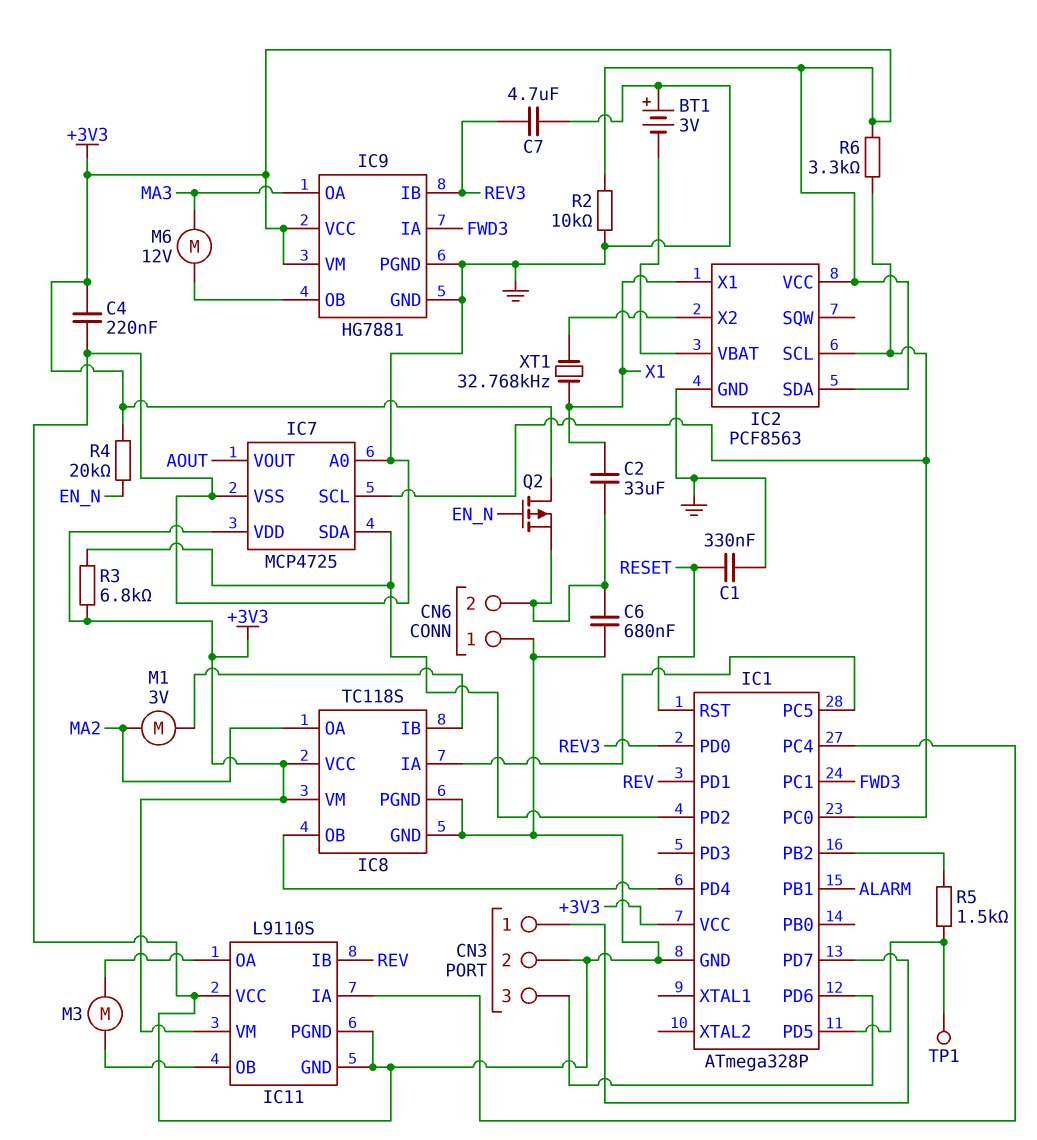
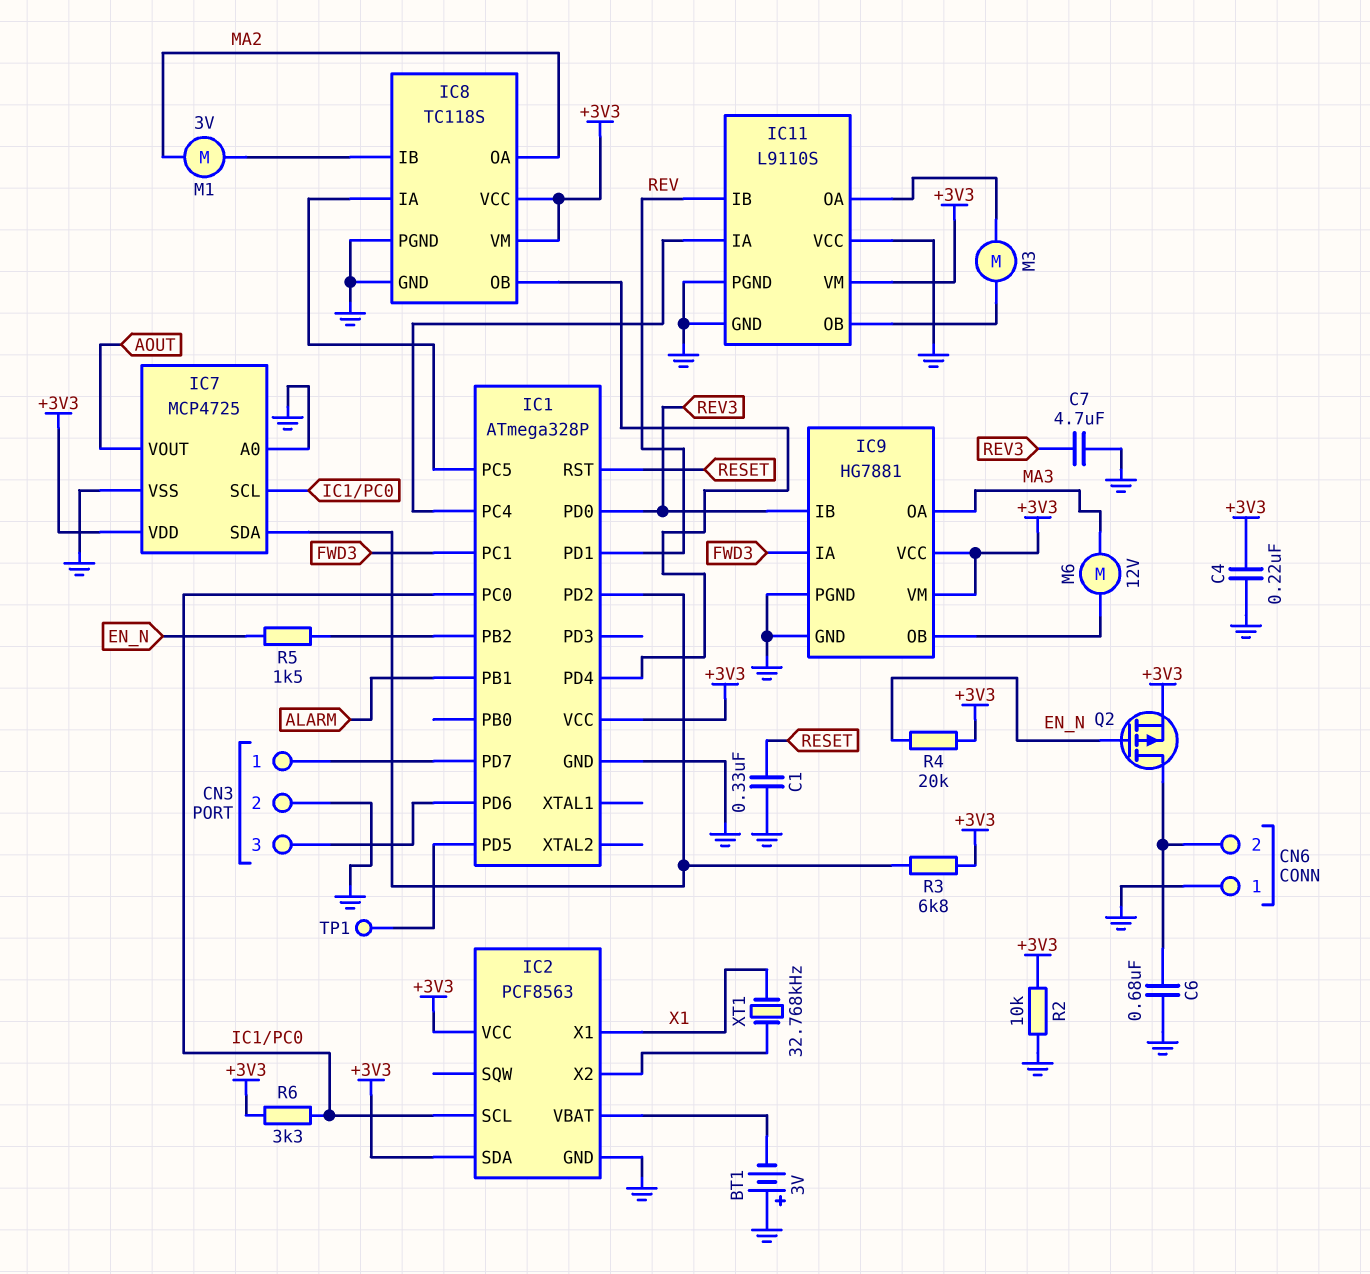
C2: 33uF (CN6/2, X1) -> none
Q2: PMOS (G EN_N, D +3V3, S CN6/2) -> PMOS (G EN_N, D CN6/2, S +3V3)
R5: 1.5k (IC1/PB2, IC1/PD5) -> 1.5k (EN_N, IC1/PB2)

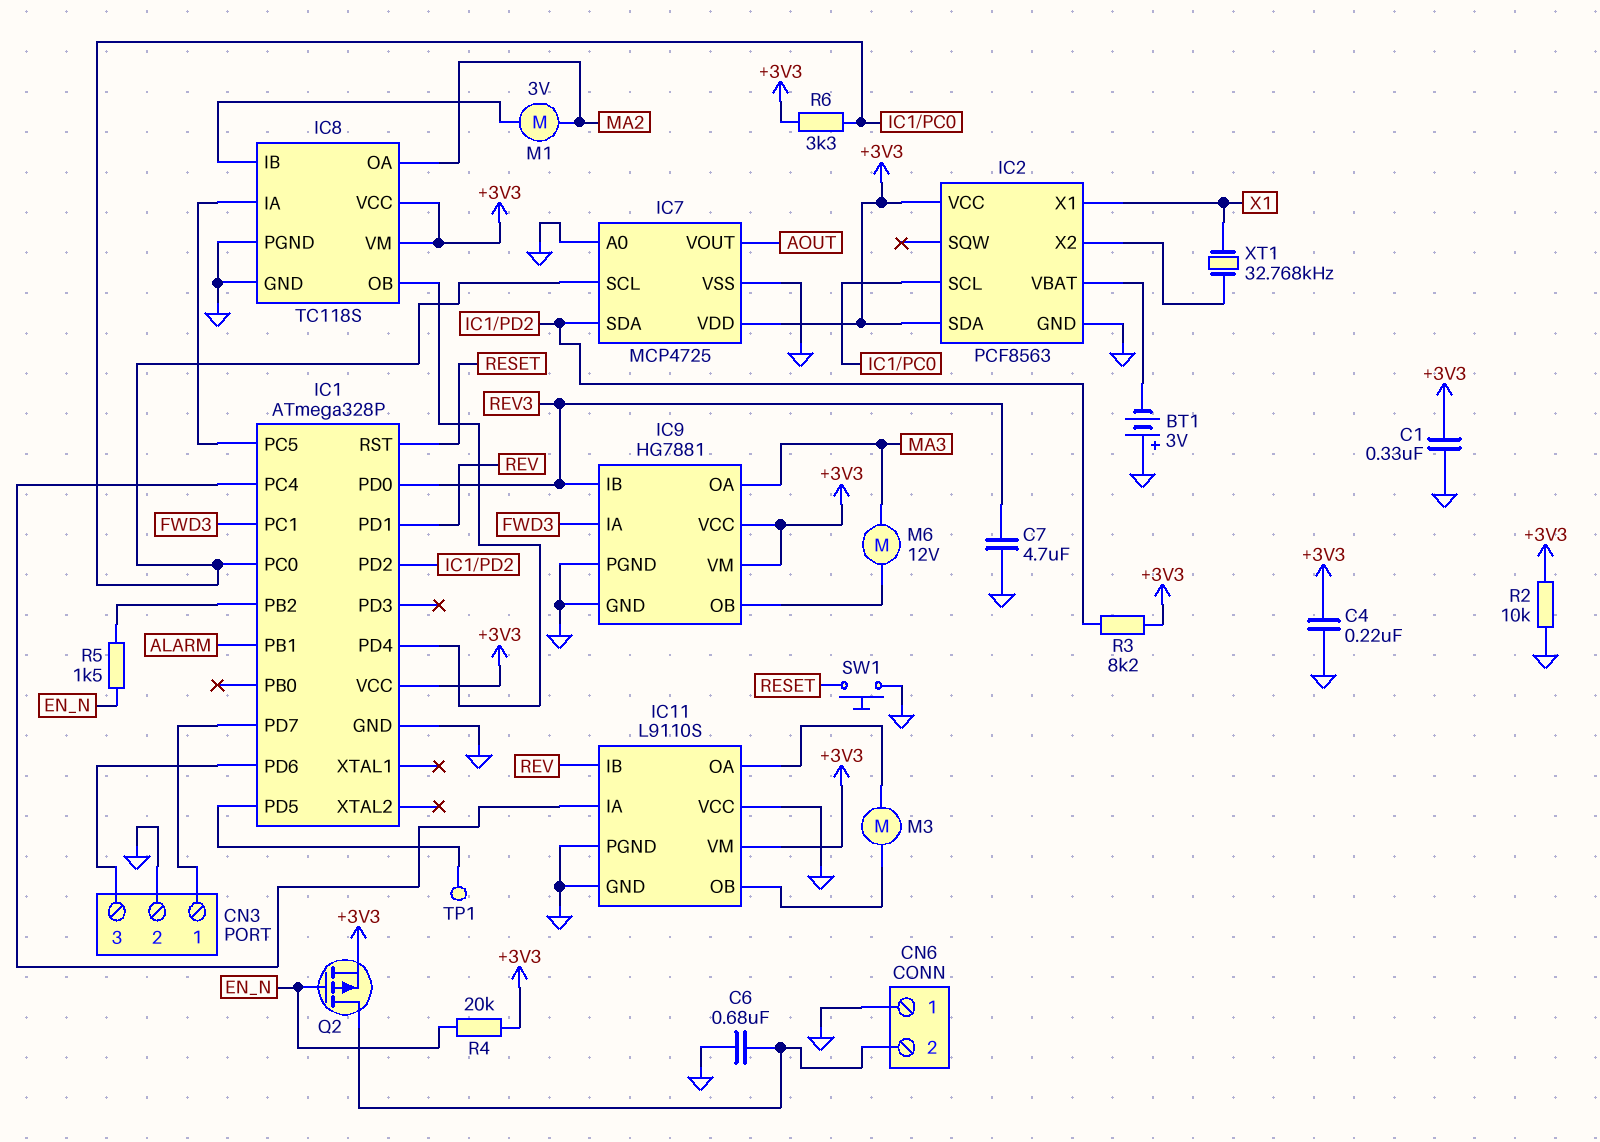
C1: 330nF (GND, RESET) -> 330nF (+3V3, GND)
R3: 6.8k (+3V3, IC1/PD2) -> 8.2k (+3V3, IC1/PD2)
SW1: none -> button (GND, RESET)

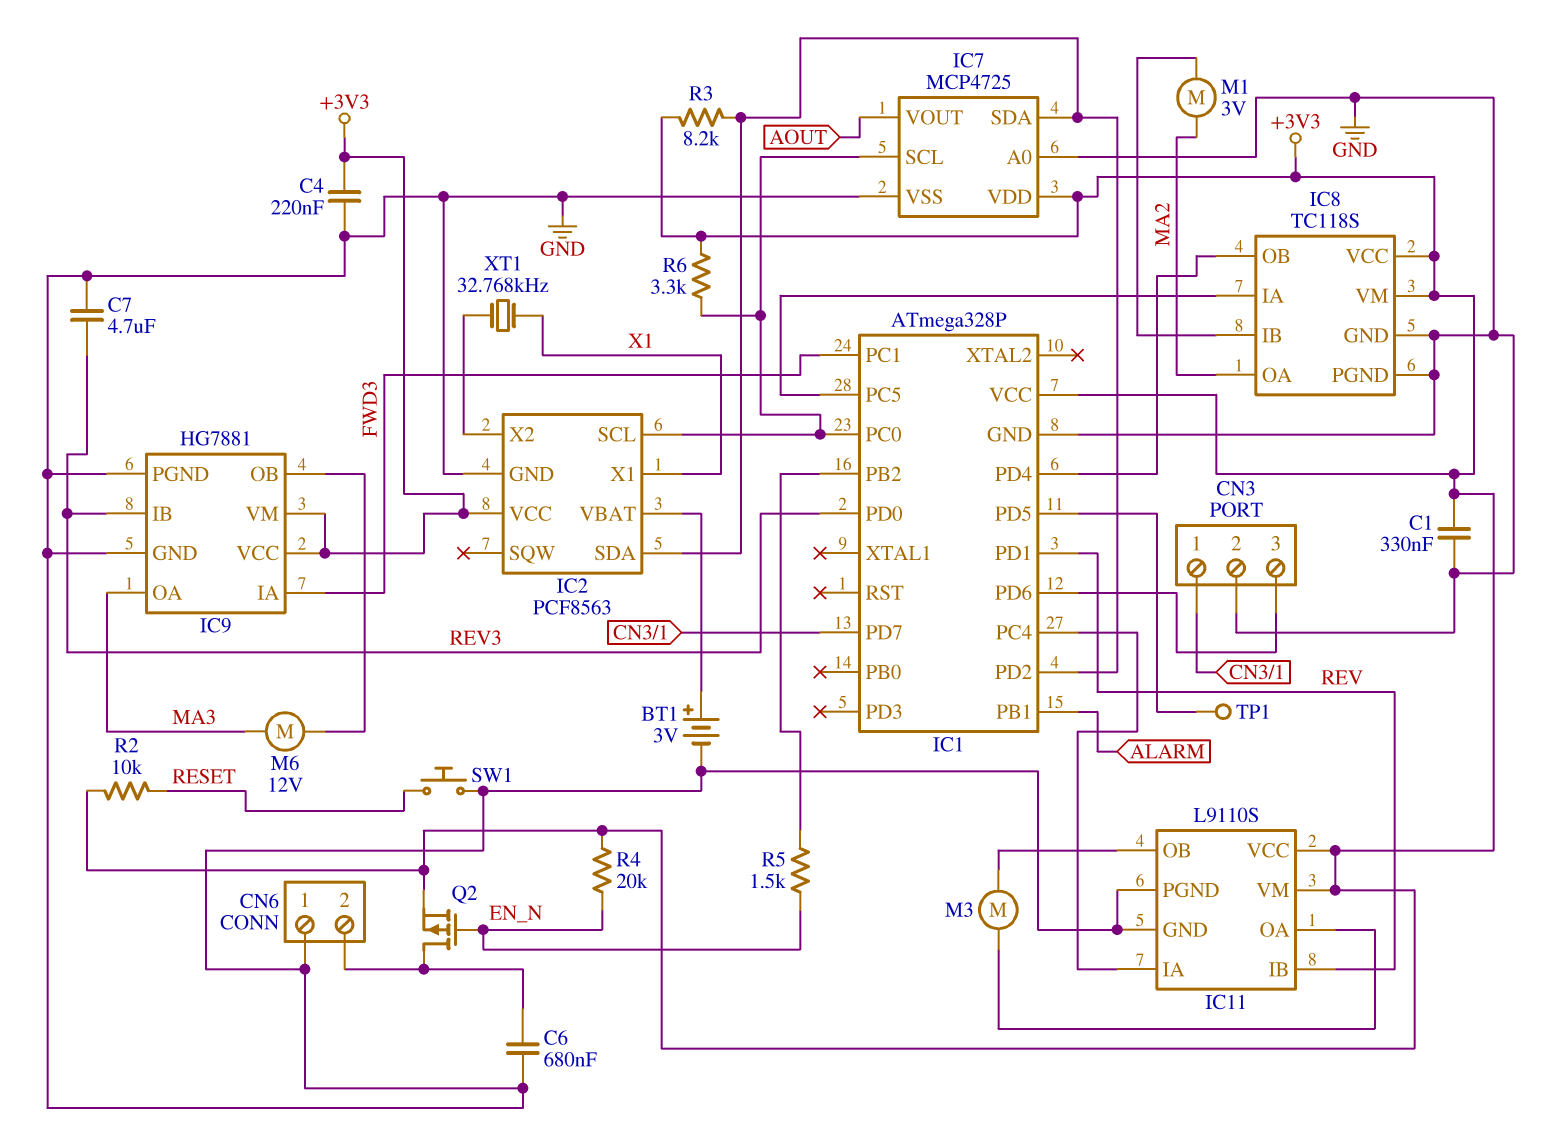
BT1: 3V (plus GND, minus IC2/VBAT) -> 3V (plus IC2/VBAT, minus GND)
IC1 pin RST: RESET -> none
IC2 pin SDA: +3V3 -> IC1/PD2
IC11 pin VCC: GND -> +3V3
R2: 10k (+3V3, GND) -> 10k (+3V3, RESET)

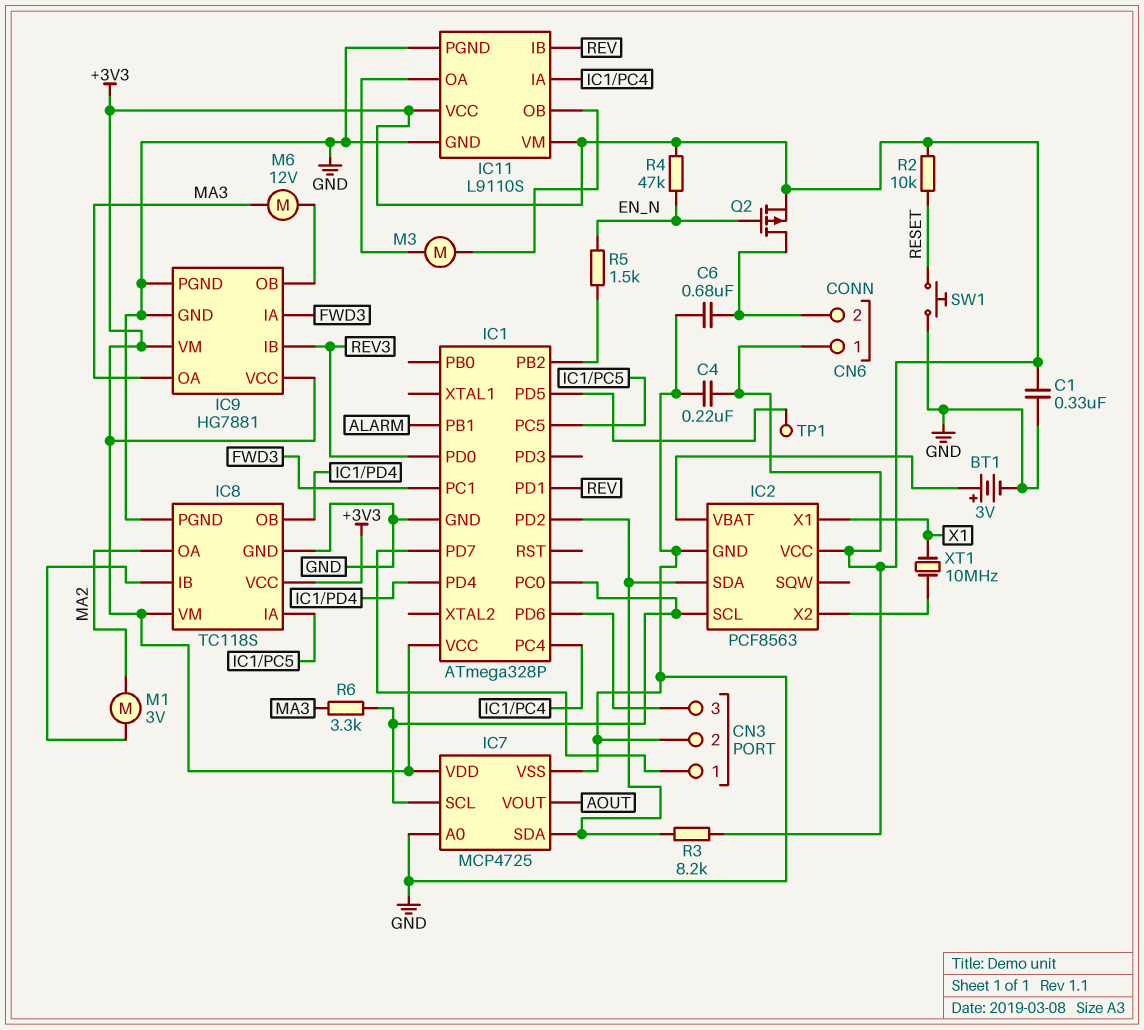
C7: 4.7uF (GND, REV3) -> none
CN6 pin 1: GND -> +3V3
R4: 20k (+3V3, EN_N) -> 47k (+3V3, EN_N)
R6: 3.3k (+3V3, IC1/PC0) -> 3.3k (IC1/PC0, MA3)
XT1: 32.768kHz (IC2/X2, X1) -> 10MHz (IC2/X2, X1)

